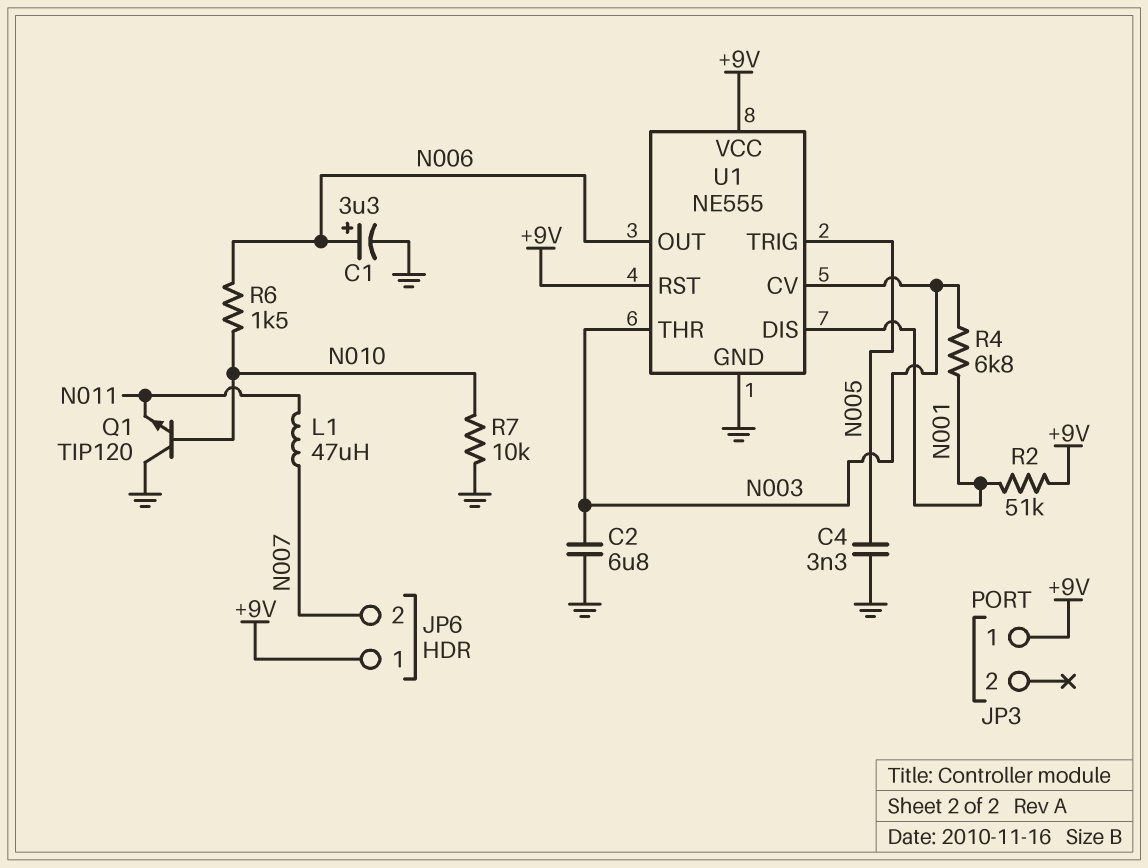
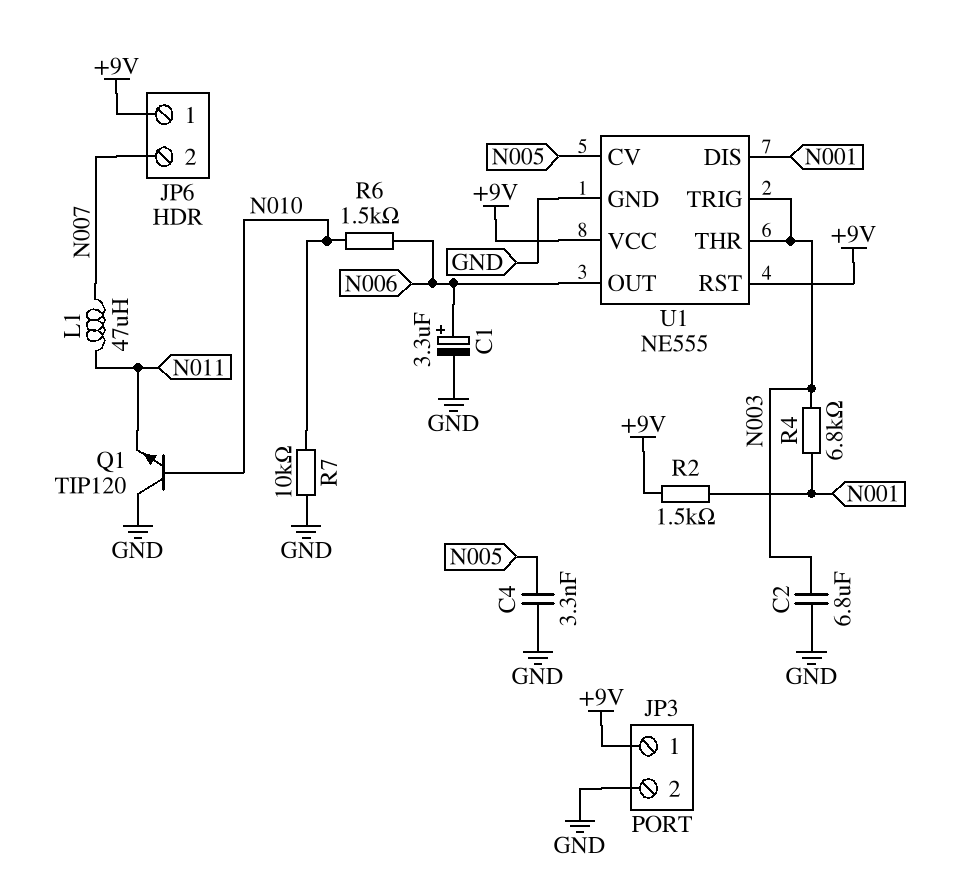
JP3 pin 2: none -> GND
R2: 51k (+9V, N001) -> 1.5k (+9V, N001)
U1 pin CV: N003 -> N005
U1 pin TRIG: N005 -> N003

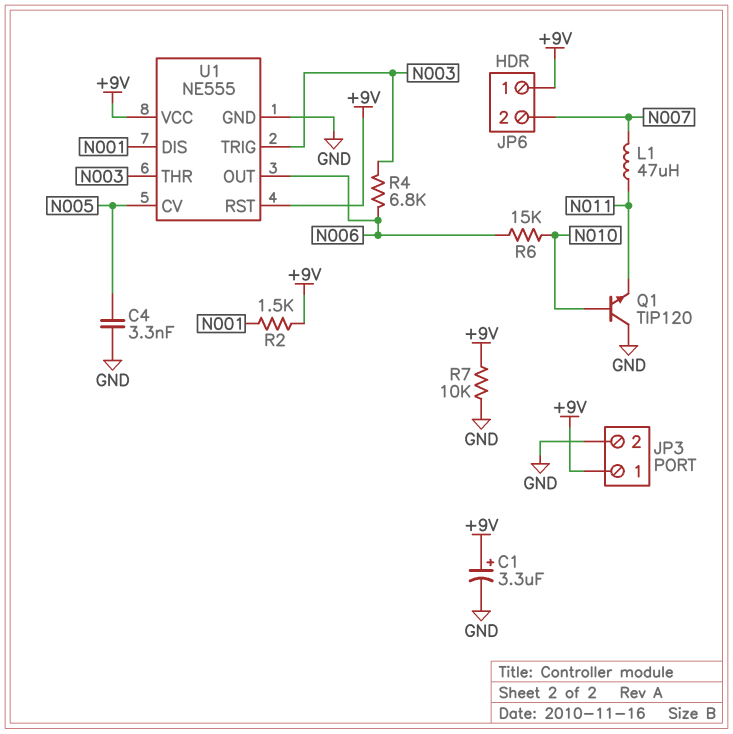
C1: 3.3uF (plus N006, minus GND) -> 3.3uF (plus +9V, minus GND)
C2: 6.8uF (GND, N003) -> none
R4: 6.8k (N001, N003) -> 6.8k (N003, N006)
R6: 1.5k (N006, N010) -> 15k (N006, N010)
R7: 10k (GND, N010) -> 10k (+9V, GND)

